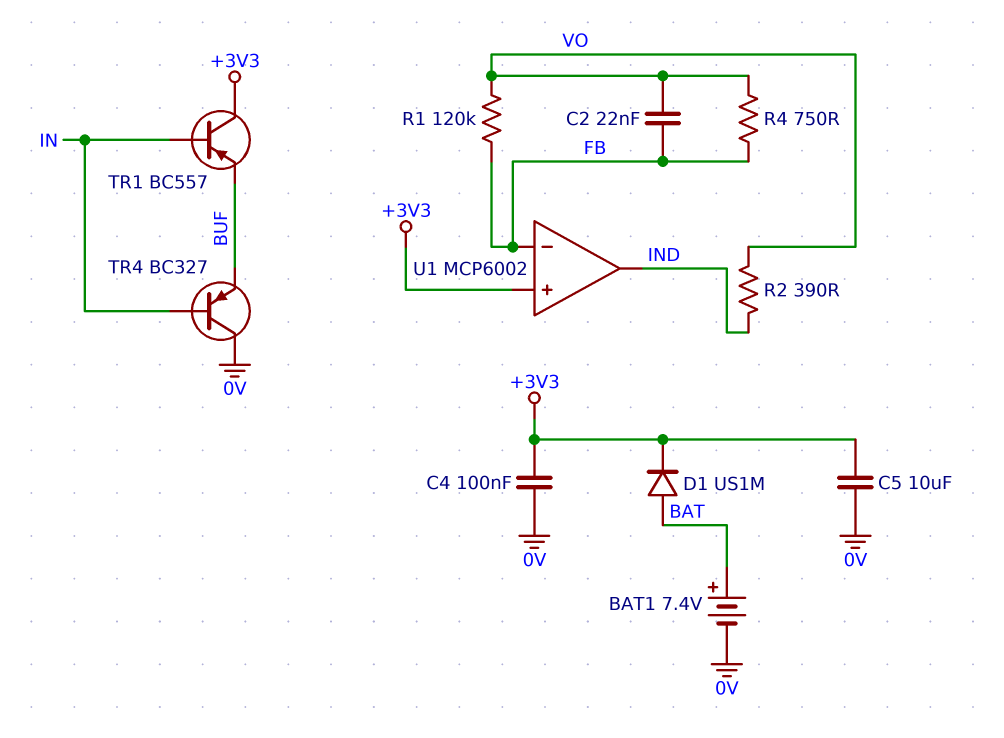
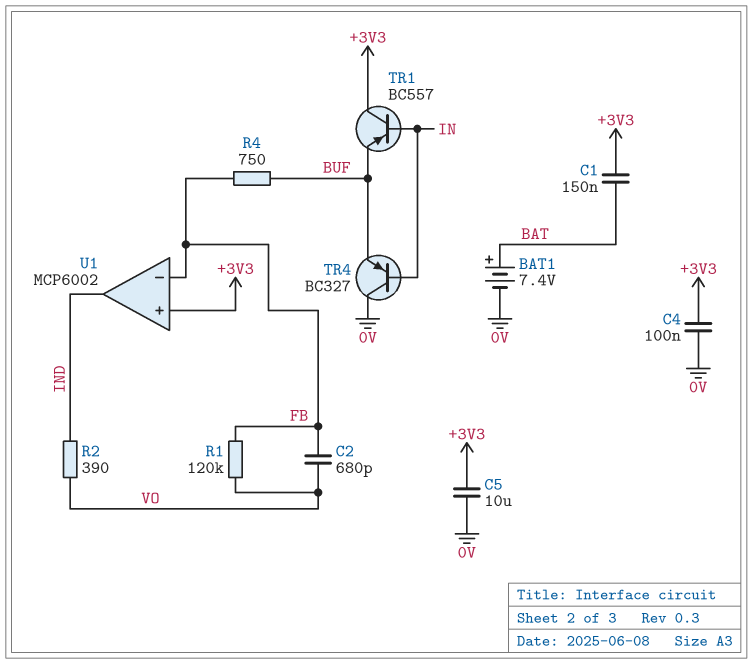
C1: none -> 150nF (+3V3, BAT)
C2: 22nF (FB, VO) -> 680pF (FB, VO)
D1: diode US1M (A BAT, K +3V3) -> none
R4: 750 (FB, VO) -> 750 (BUF, FB)

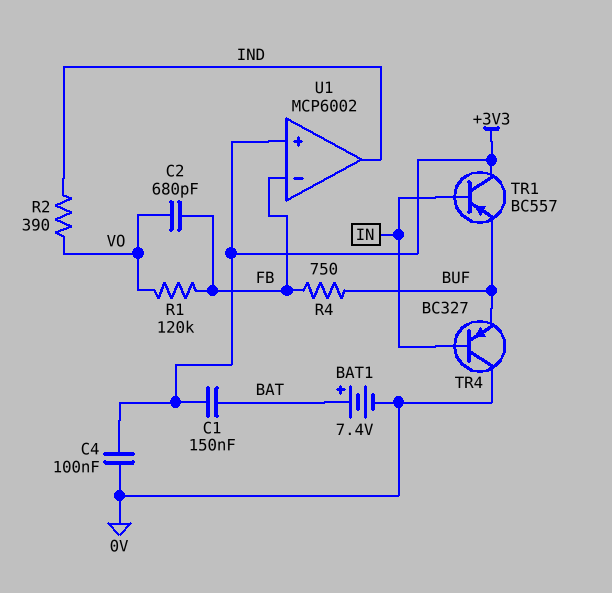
C5: 10uF (+3V3, 0V) -> none

